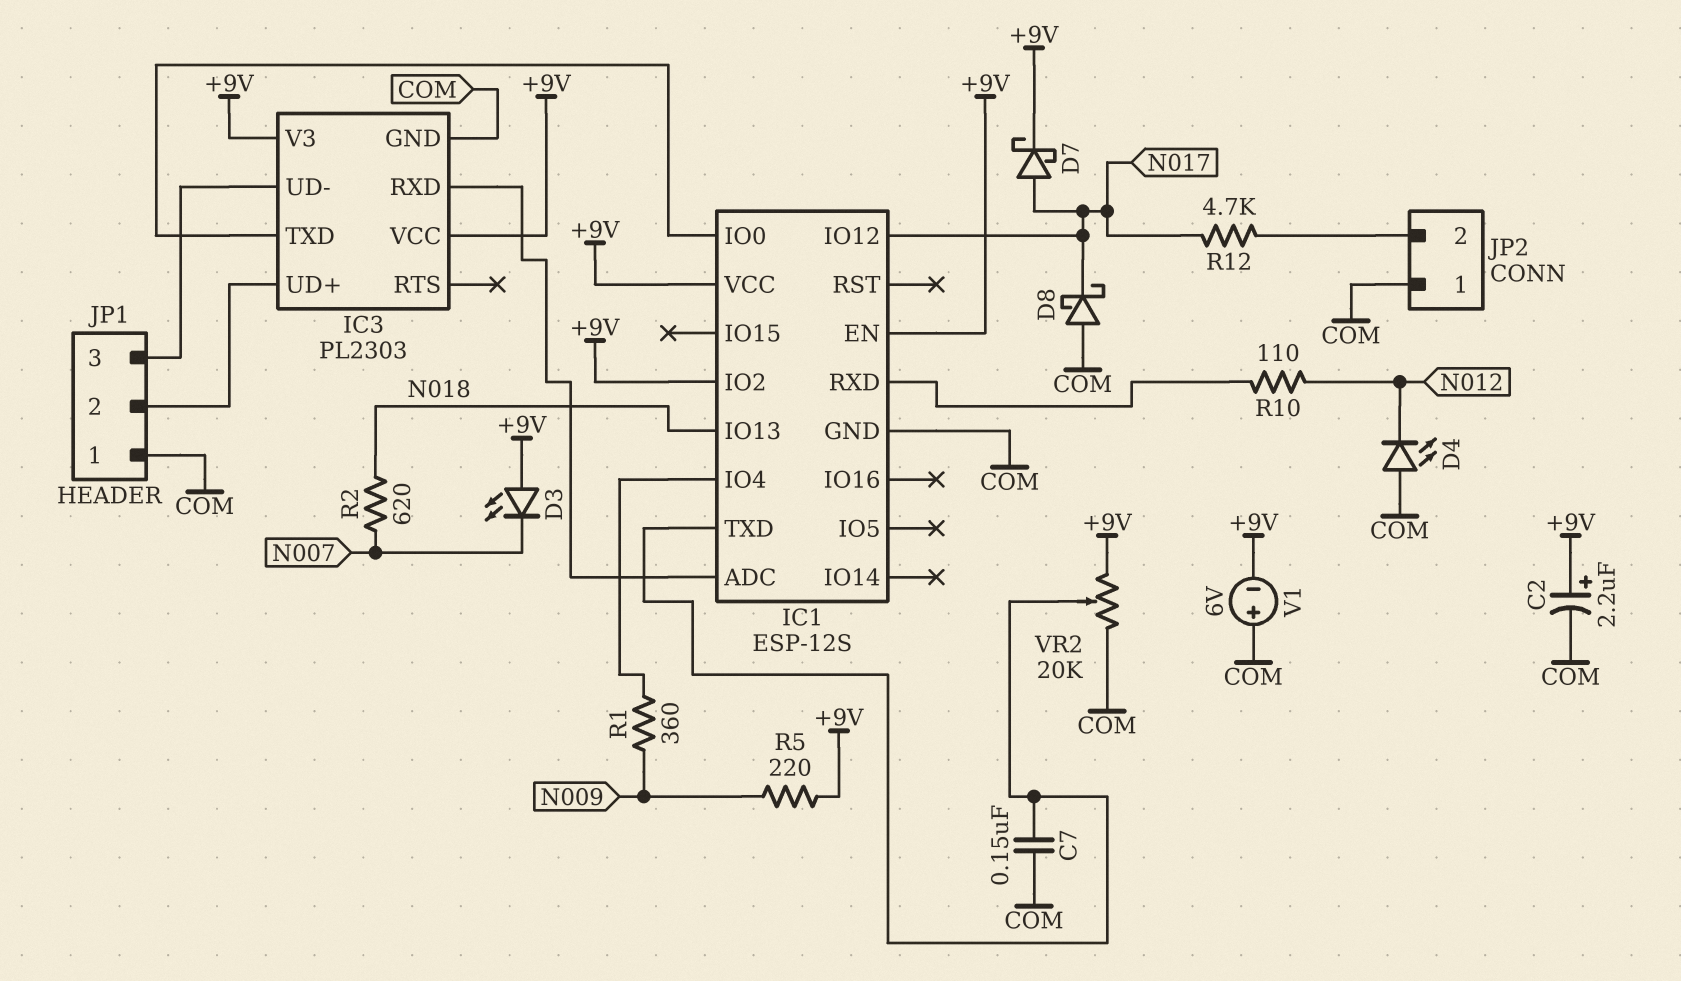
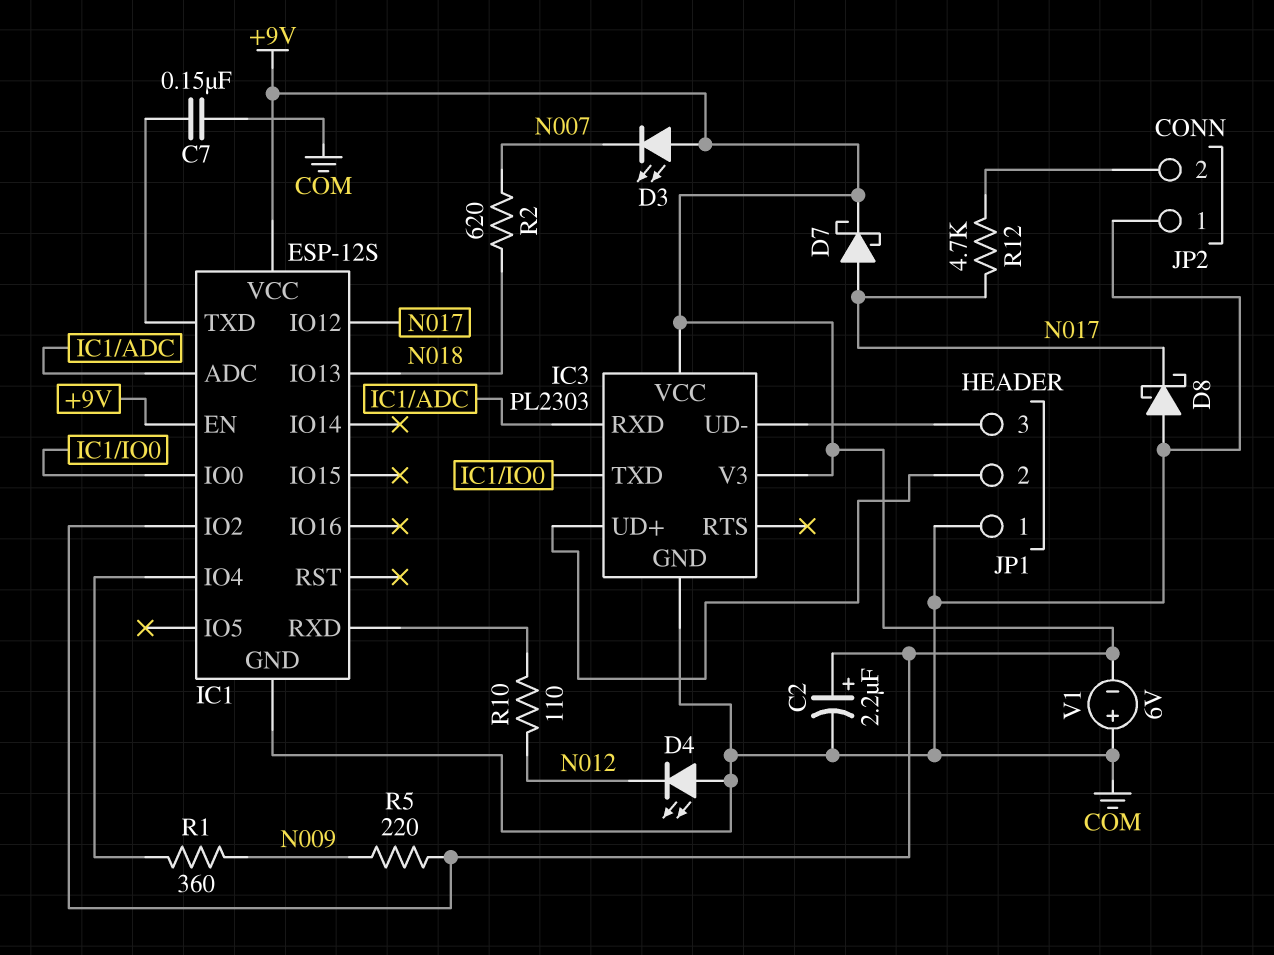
VR2: 20k (+9V, COM, wiper IC1/TXD) -> none

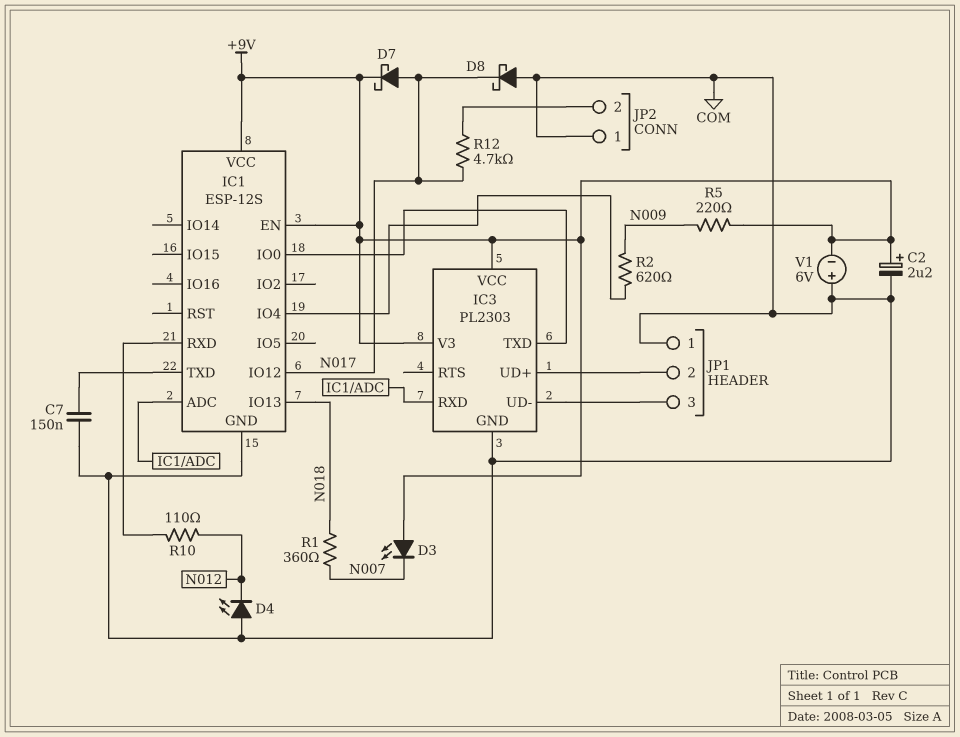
IC1 pin IO2: +9V -> none
R1: 360 (IC1/IO4, N009) -> 360 (N007, N018)
R2: 620 (N007, N018) -> 620 (IC1/IO4, N009)

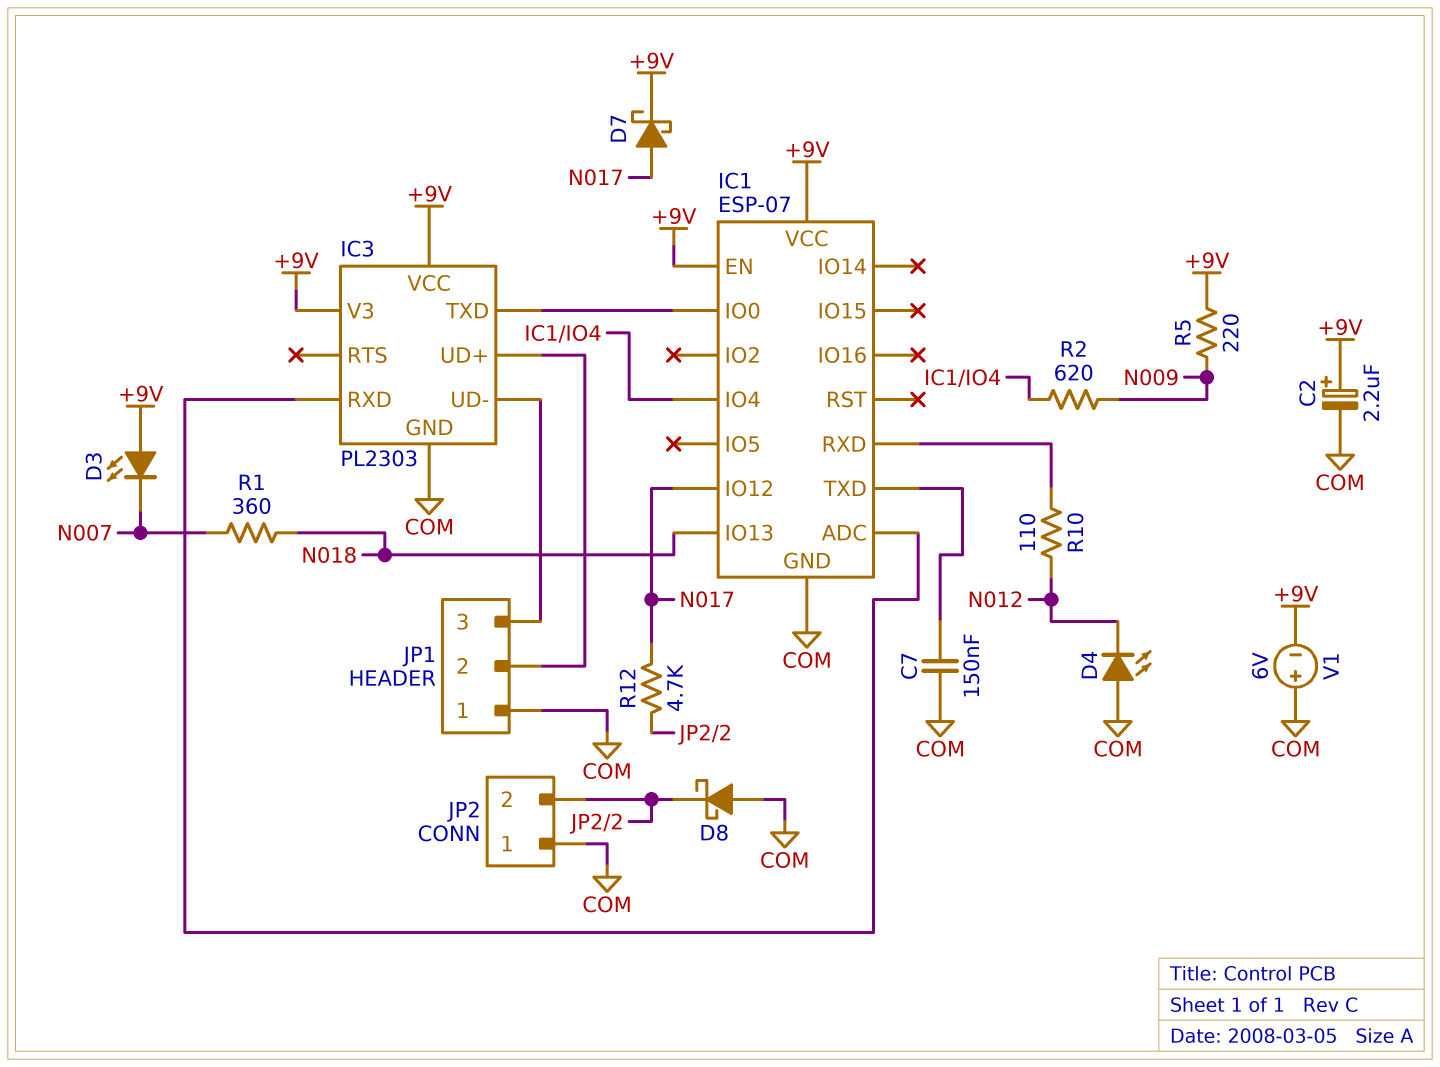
D8: schottky (A COM, K N017) -> schottky (A COM, K JP2/2)
IC1: ESP-12S -> ESP-07

